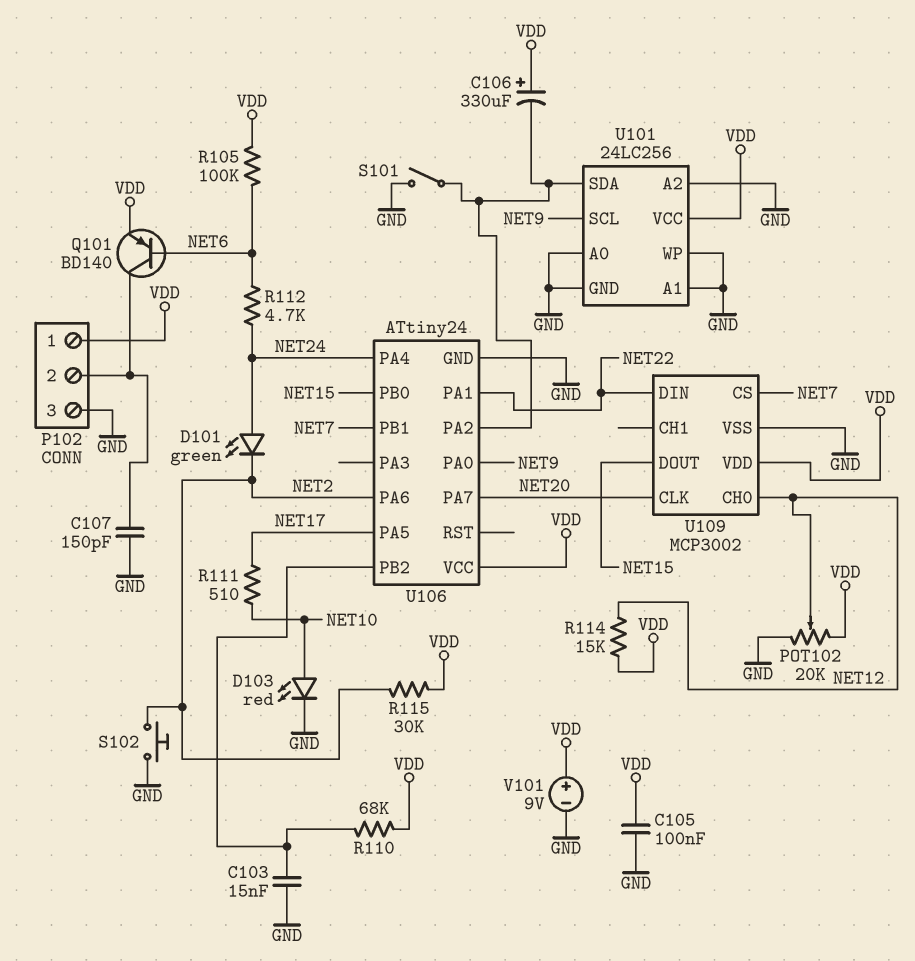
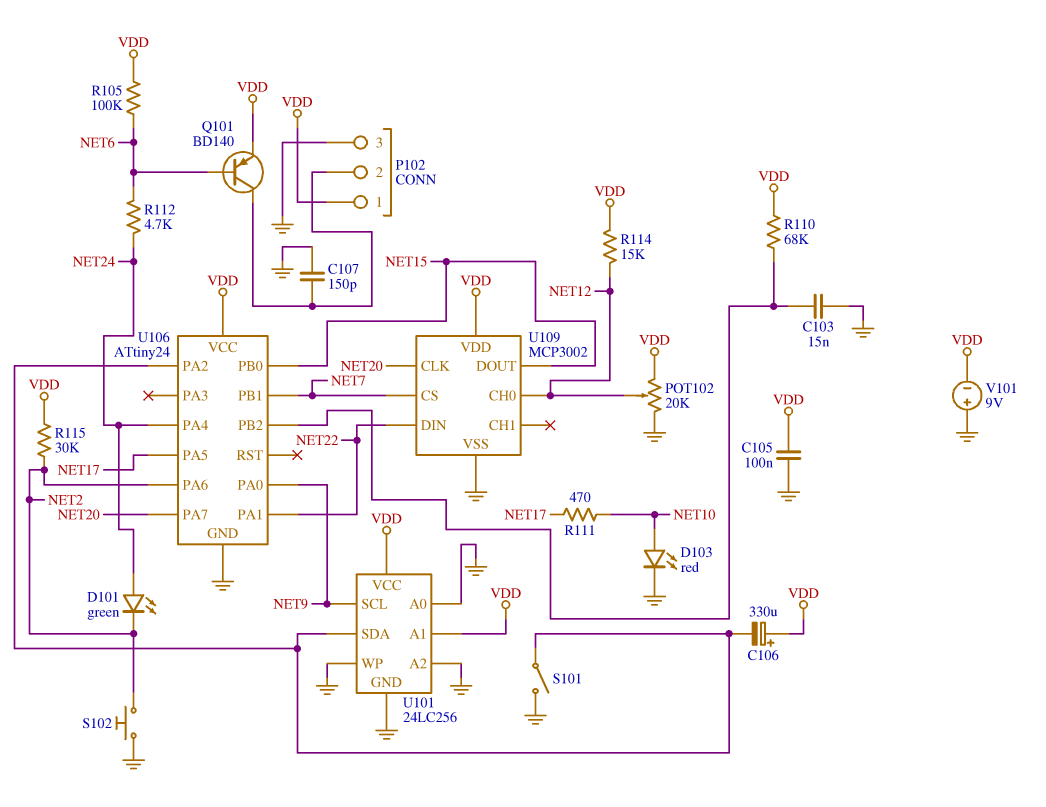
R111: 510 (NET10, NET17) -> 470 (NET10, NET17)
U101 pin A1: GND -> VDD
V101: 9V (plus VDD, minus GND) -> 9V (plus GND, minus VDD)

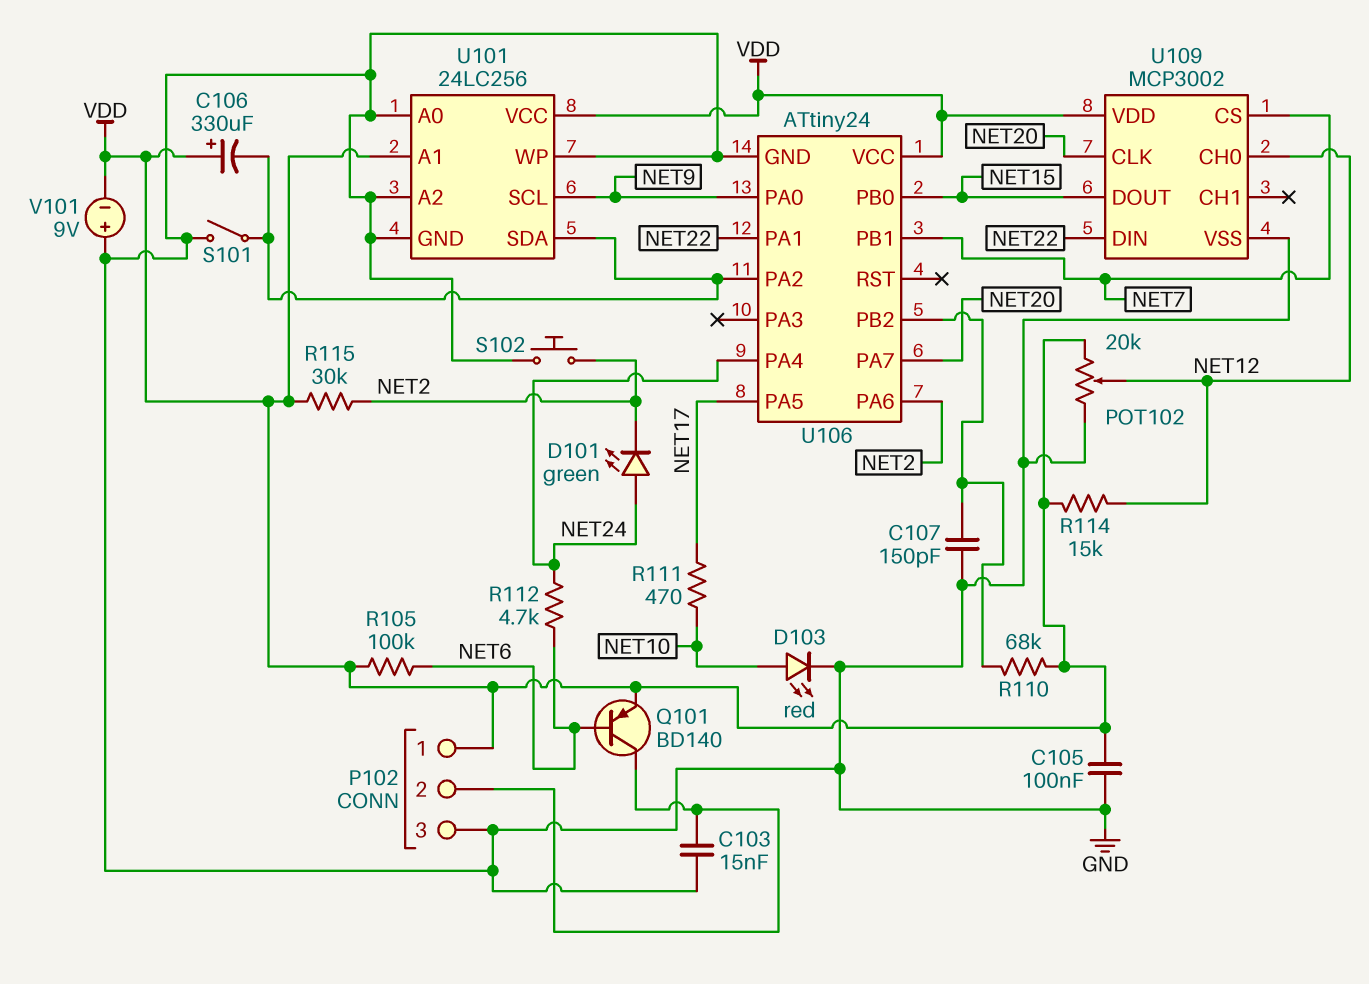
C103: 15nF (GND, U106/PB2) -> 15nF (GND, P102/2)
C107: 150pF (GND, P102/2) -> 150pF (GND, U106/PB2)

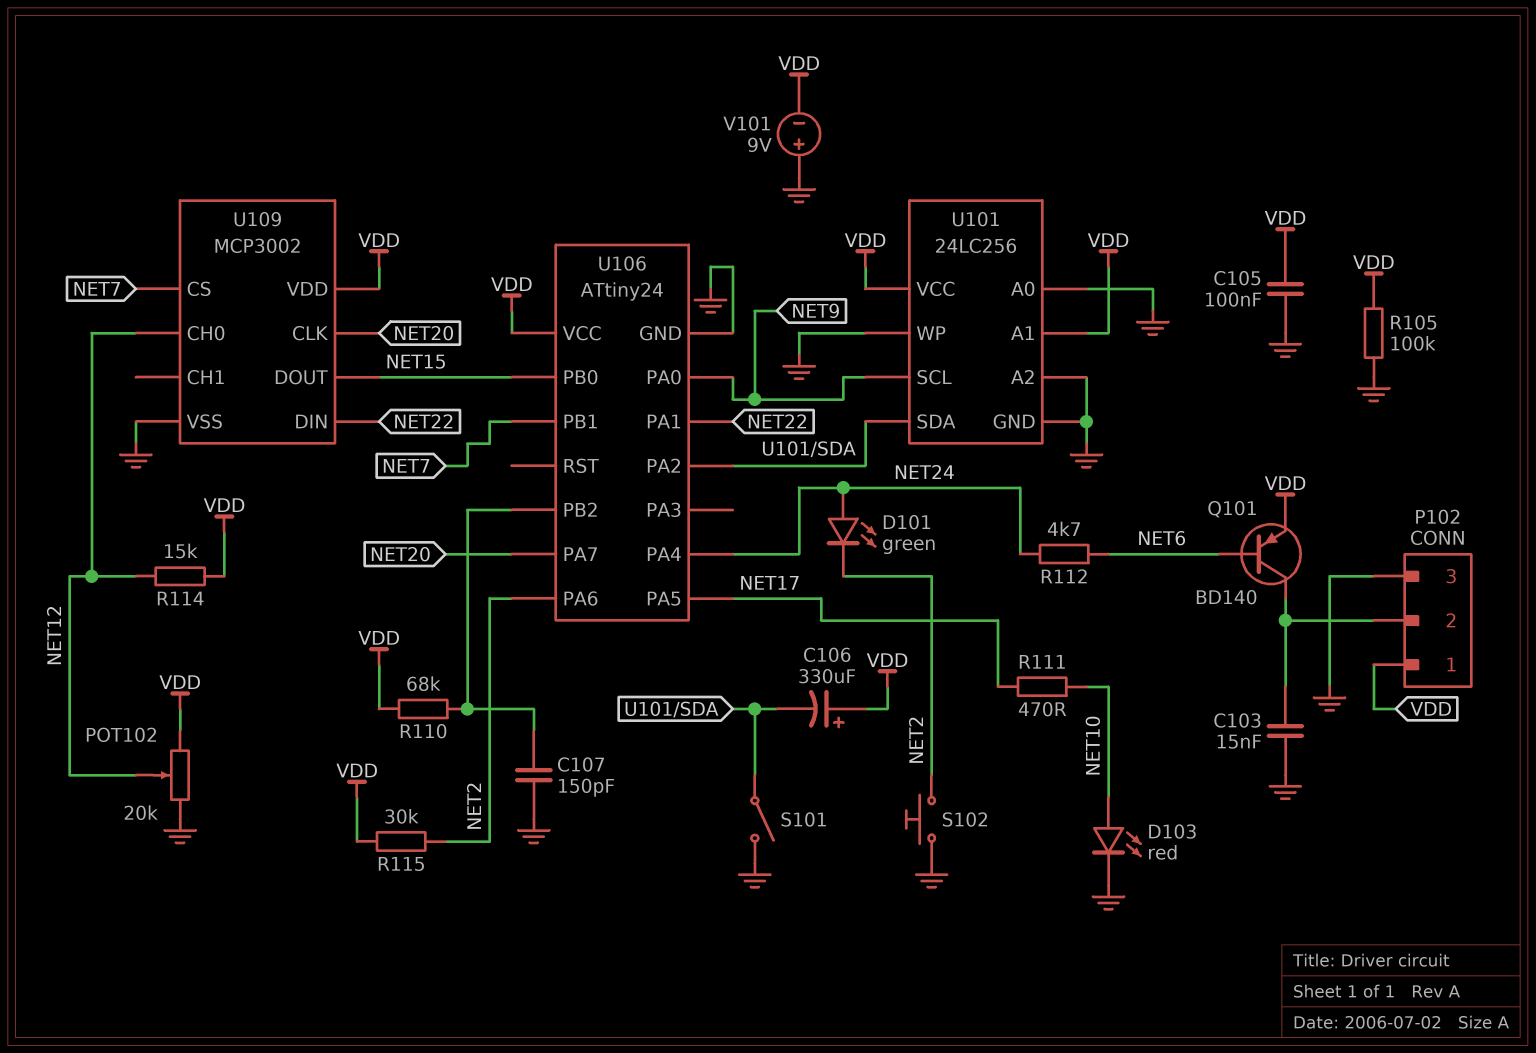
R105: 100k (NET6, VDD) -> 100k (GND, VDD)

